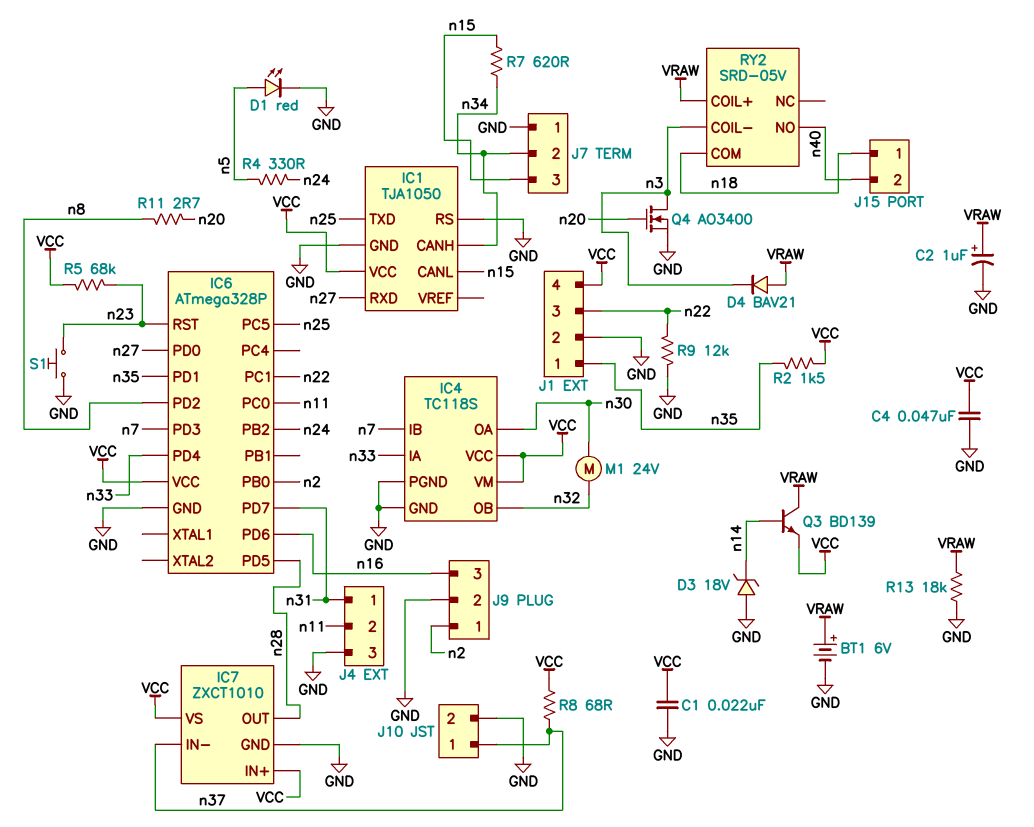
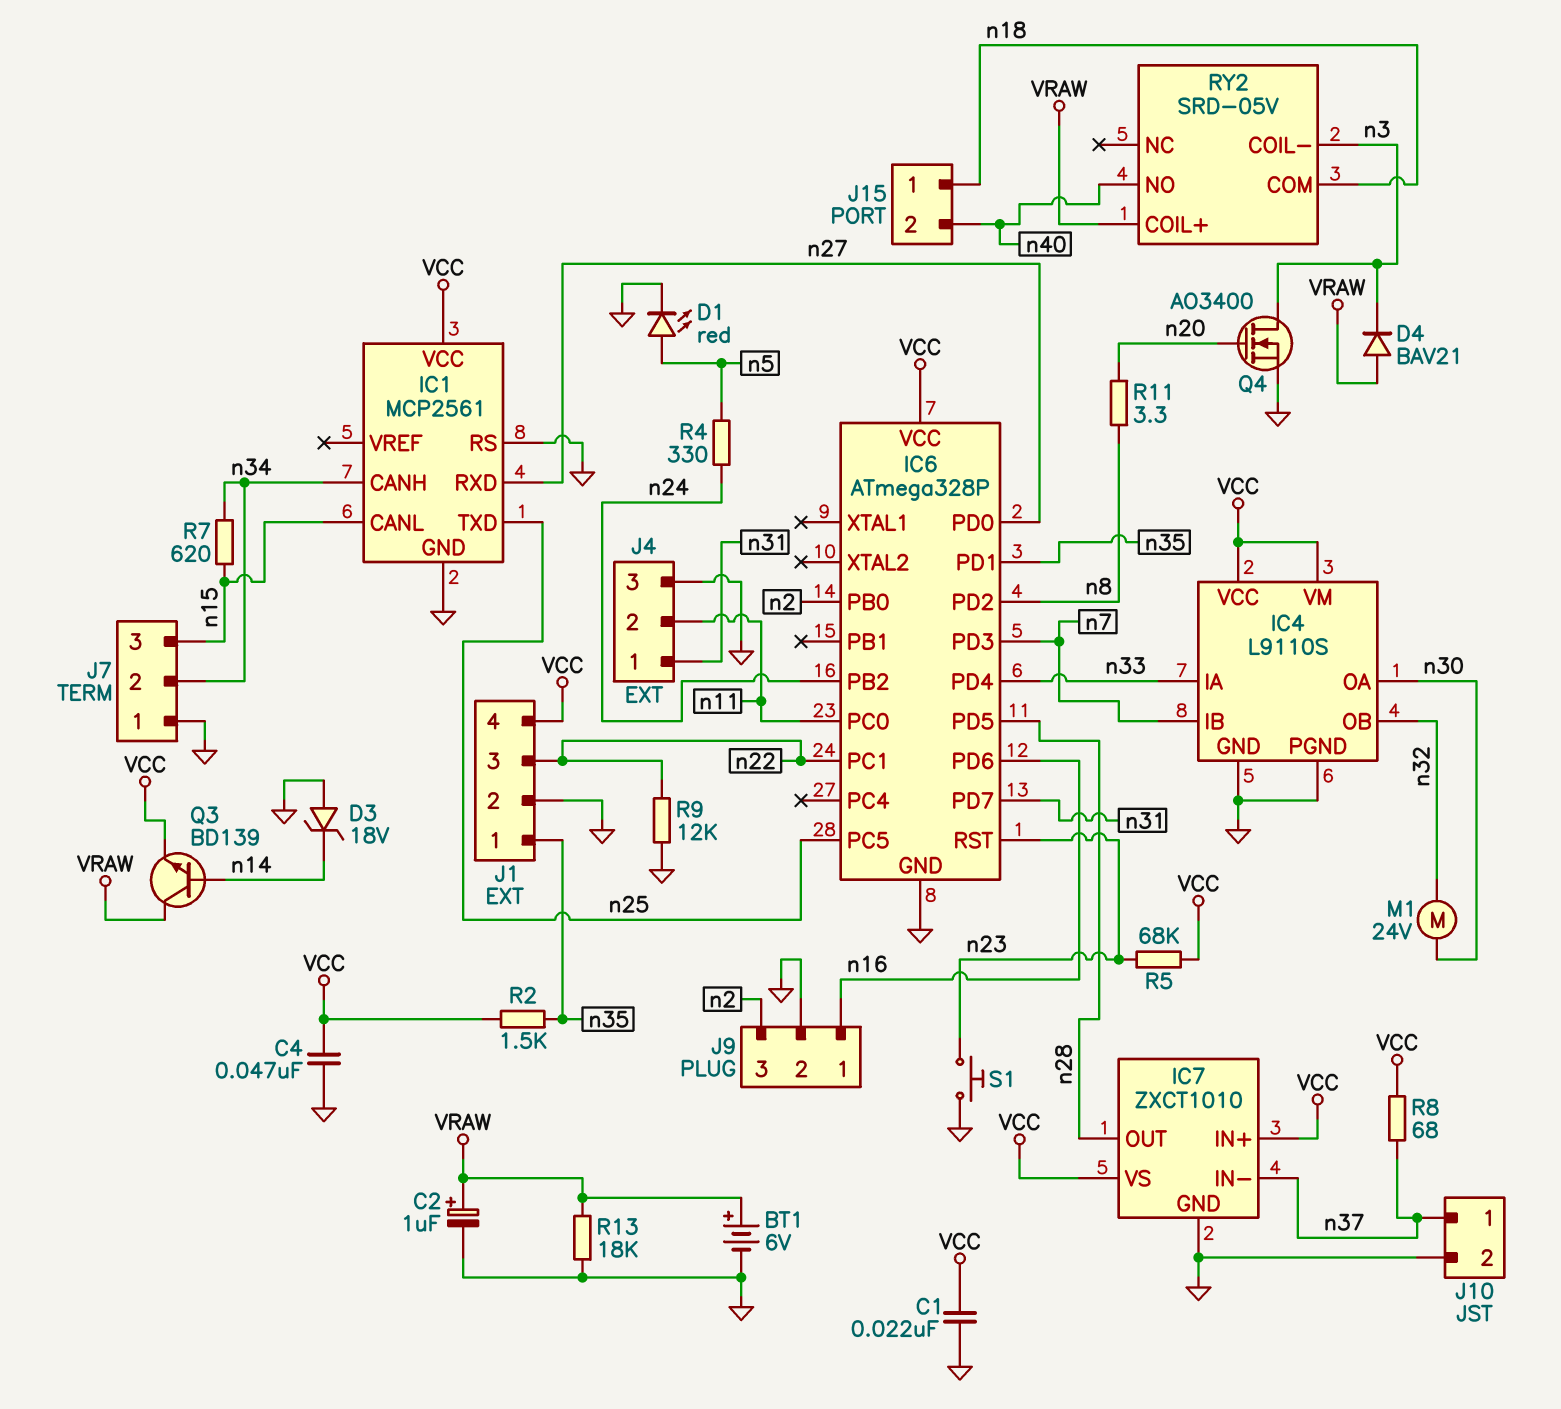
IC1: TJA1050 -> MCP2561
IC4: TC118S -> L9110S
J9 pin 1: n2 -> n16
J9 pin 3: n16 -> n2
R11: 2.7 (n8, n20) -> 3.3 (n8, n20)

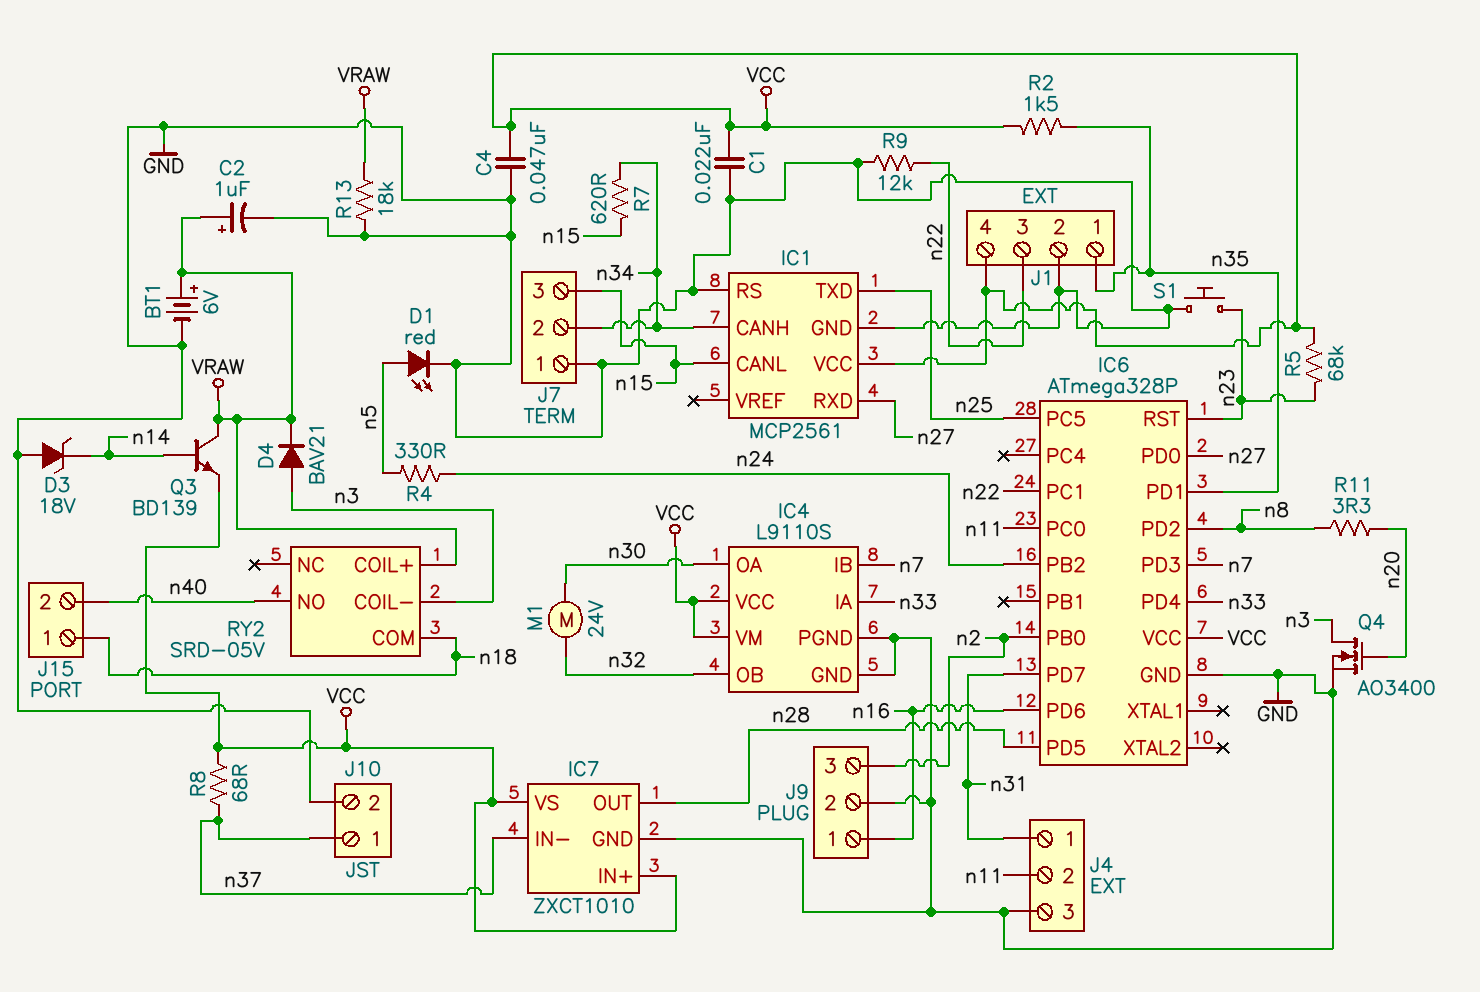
D4: diode BAV21 (A VRAW, K n3) -> diode BAV21 (A n3, K VRAW)

